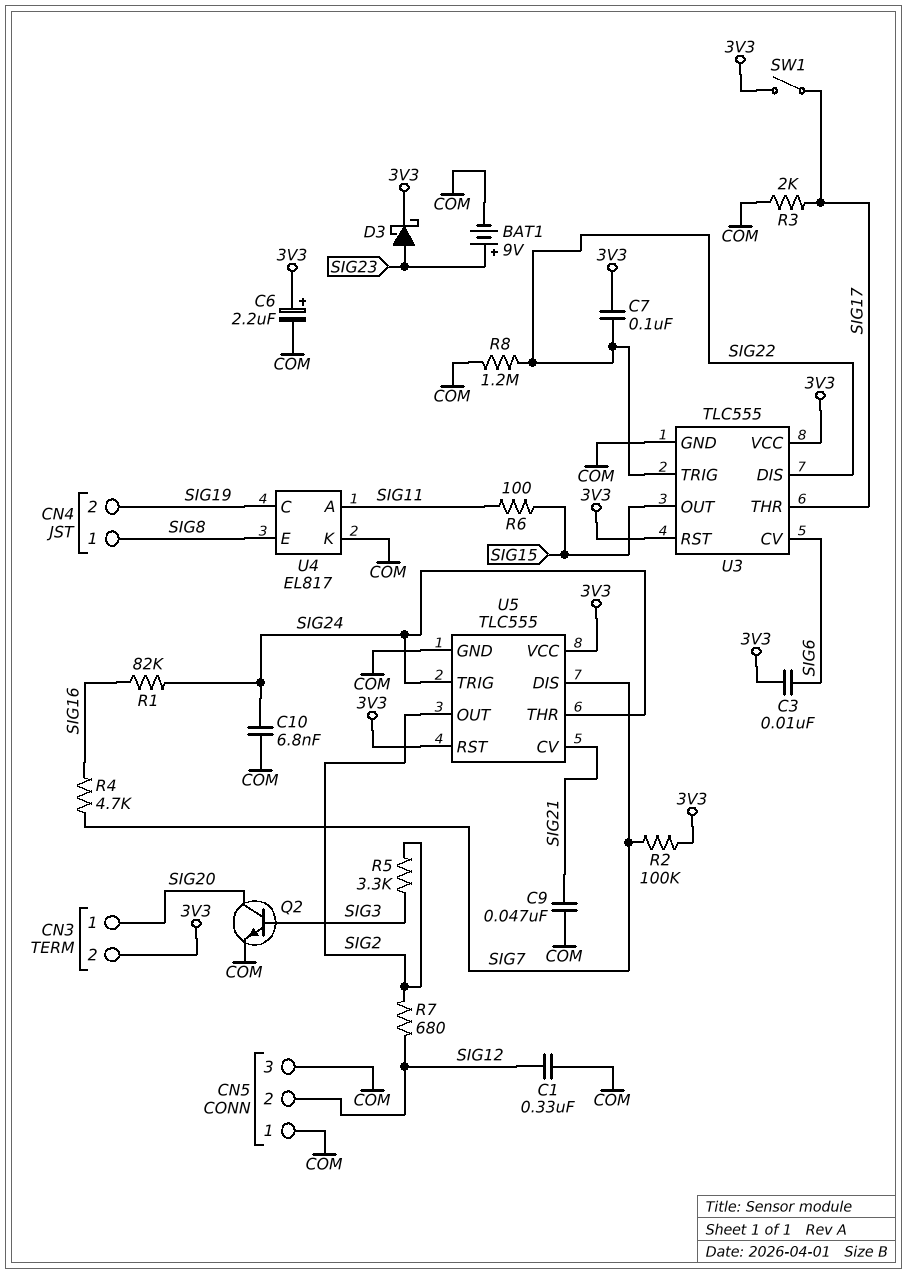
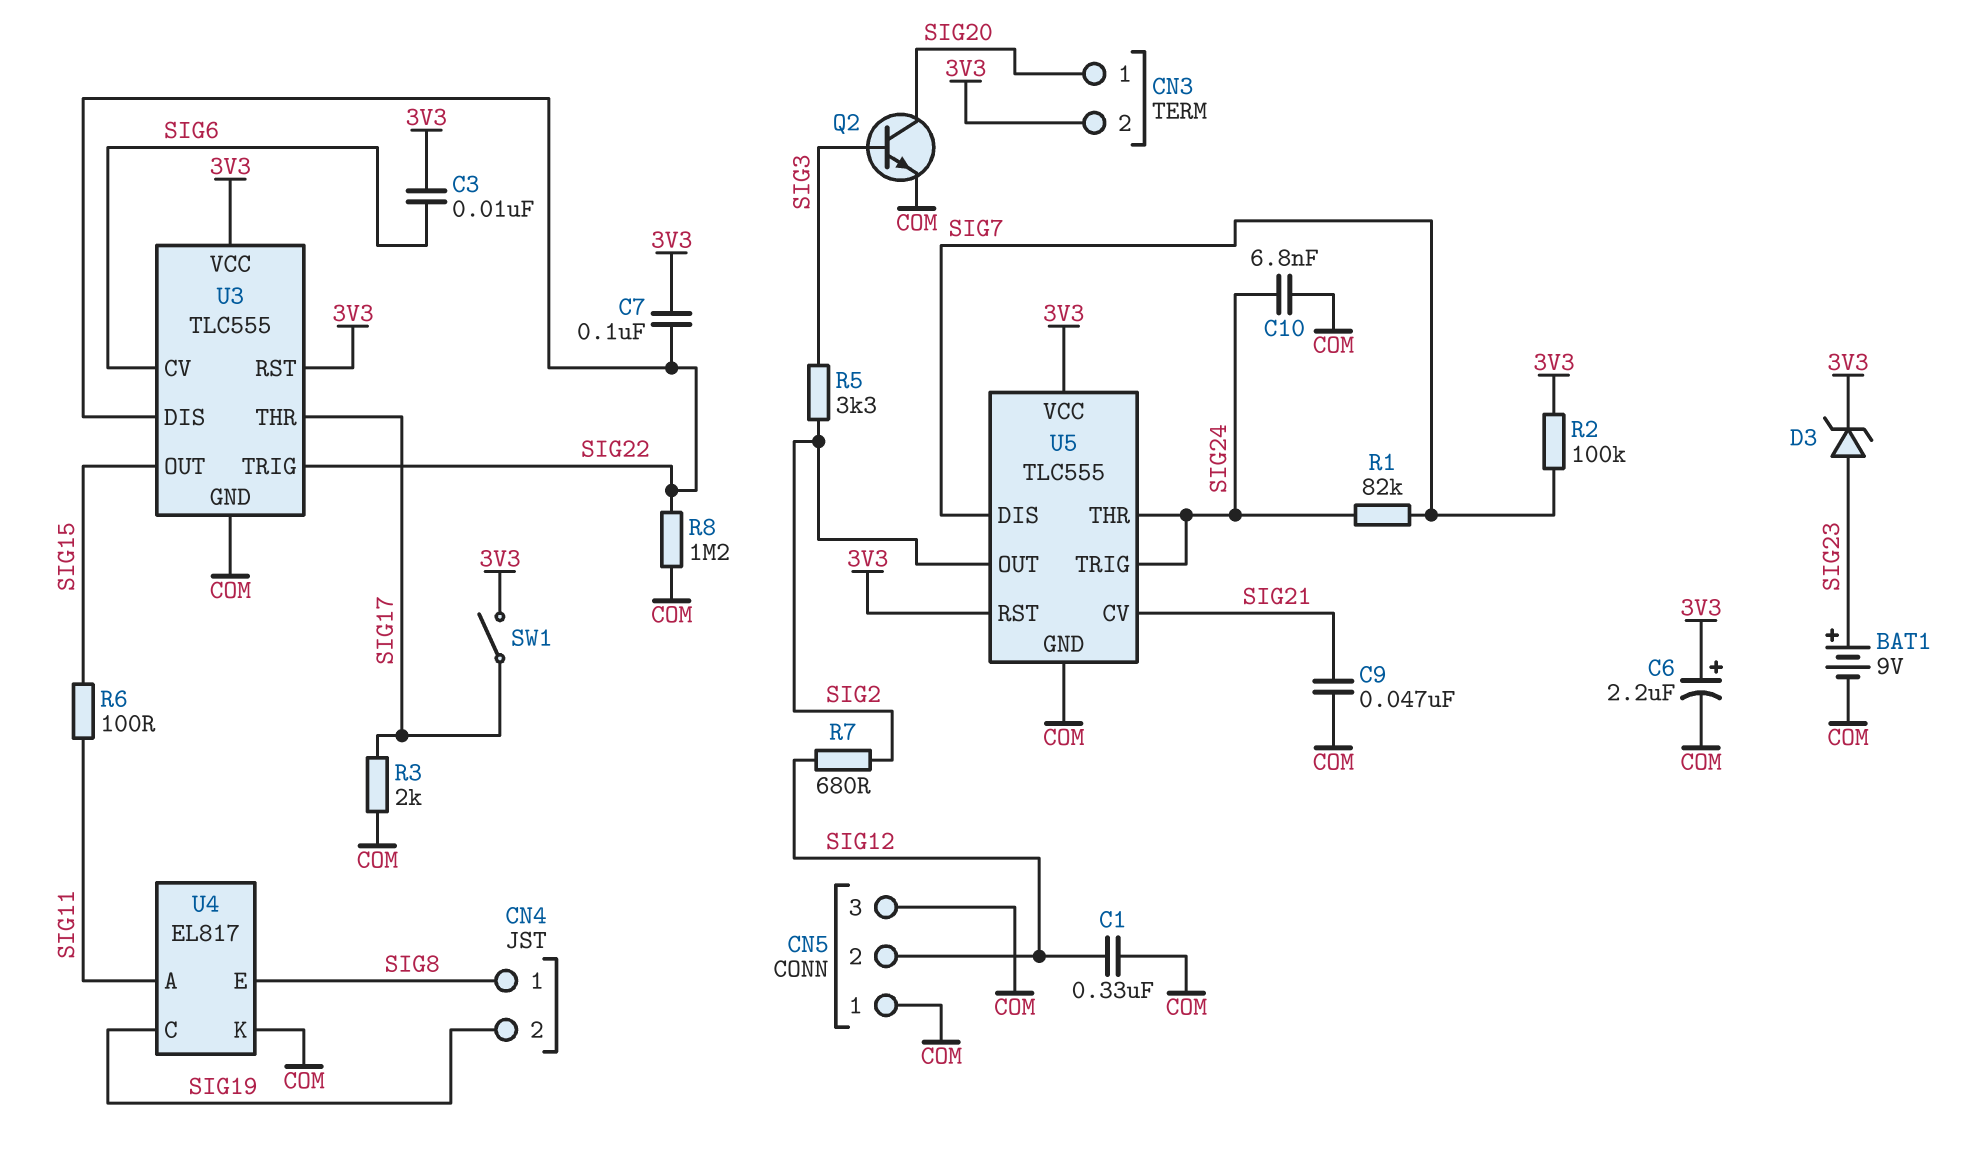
D3: schottky (A SIG23, K 3V3) -> zener (A SIG23, K 3V3)
R1: 82k (SIG16, SIG24) -> 82k (SIG7, SIG24)
R4: 4.7k (SIG7, SIG16) -> none

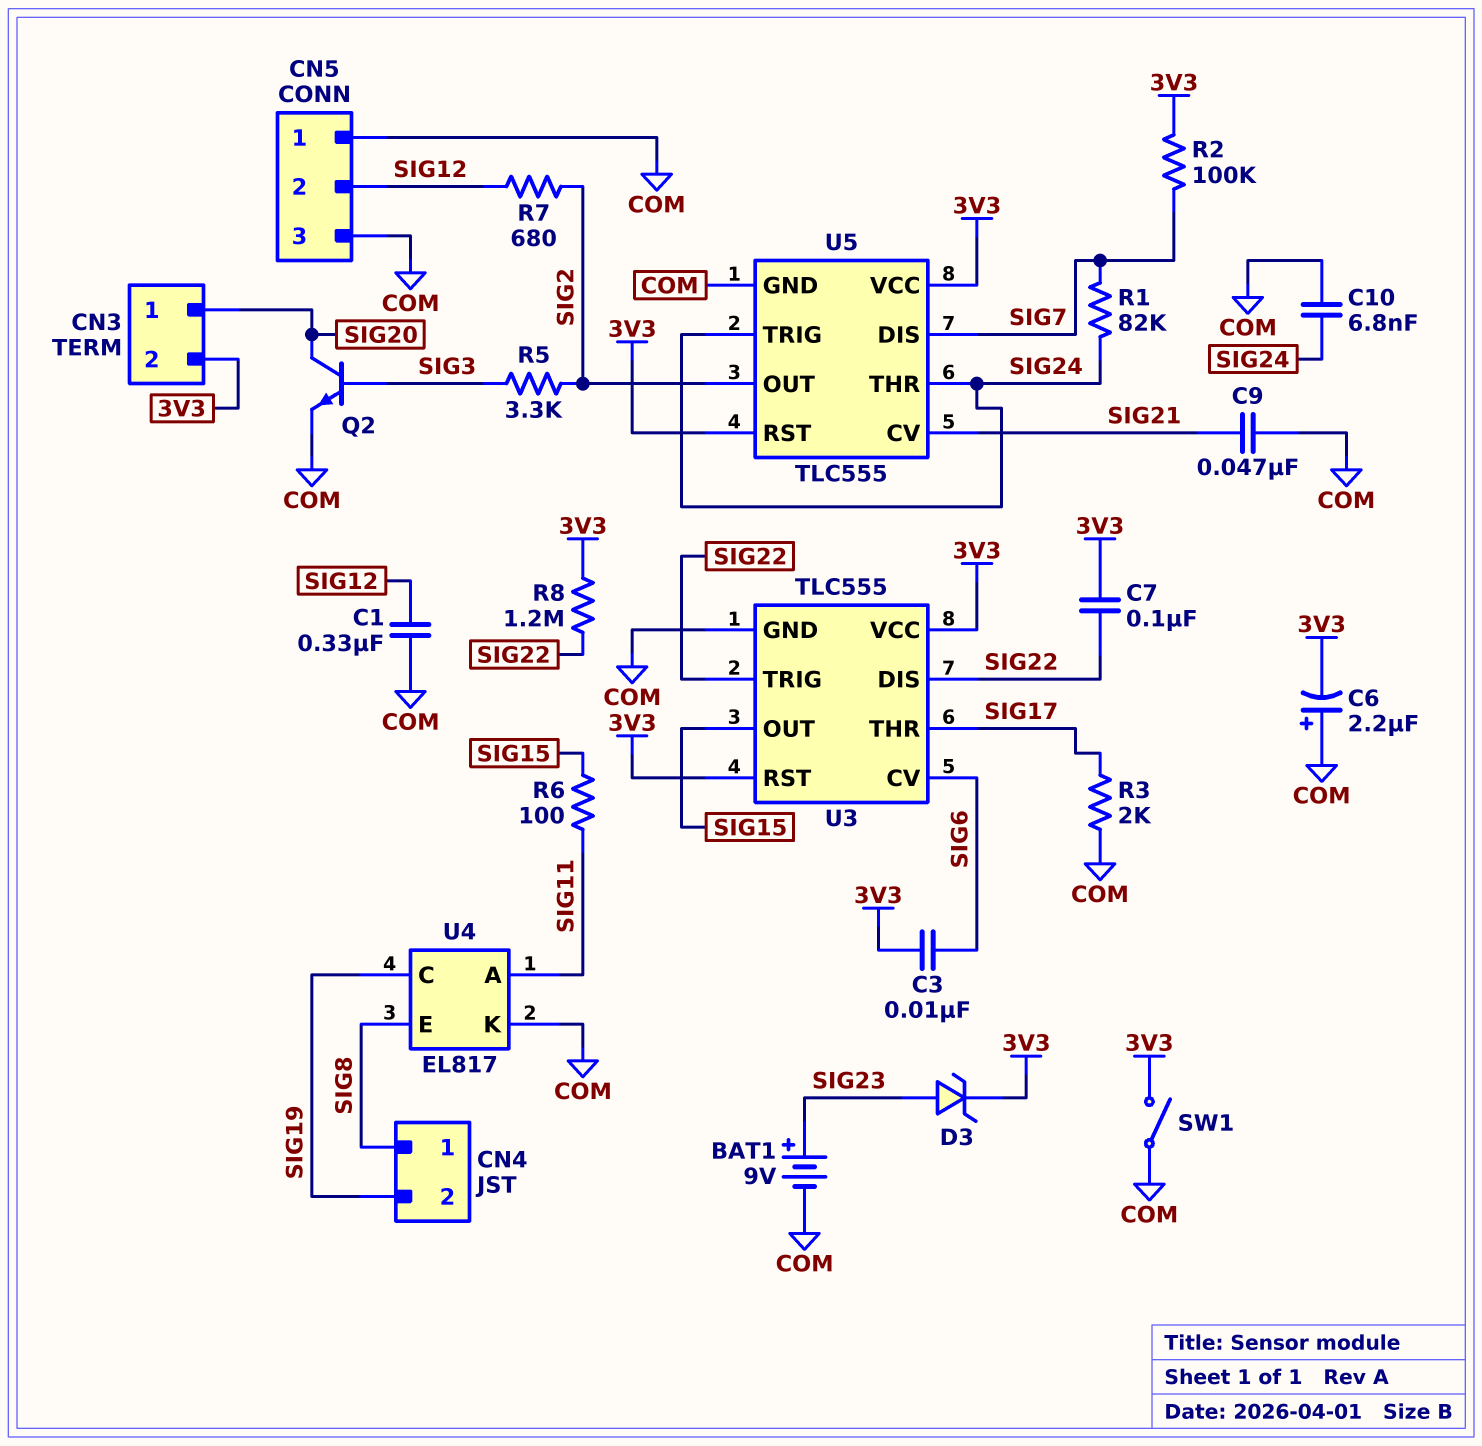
C6: 2.2uF (plus 3V3, minus COM) -> 2.2uF (plus COM, minus 3V3)
R8: 1.2M (COM, SIG22) -> 1.2M (3V3, SIG22)
SW1: switch (3V3, SIG17) -> switch (3V3, COM)

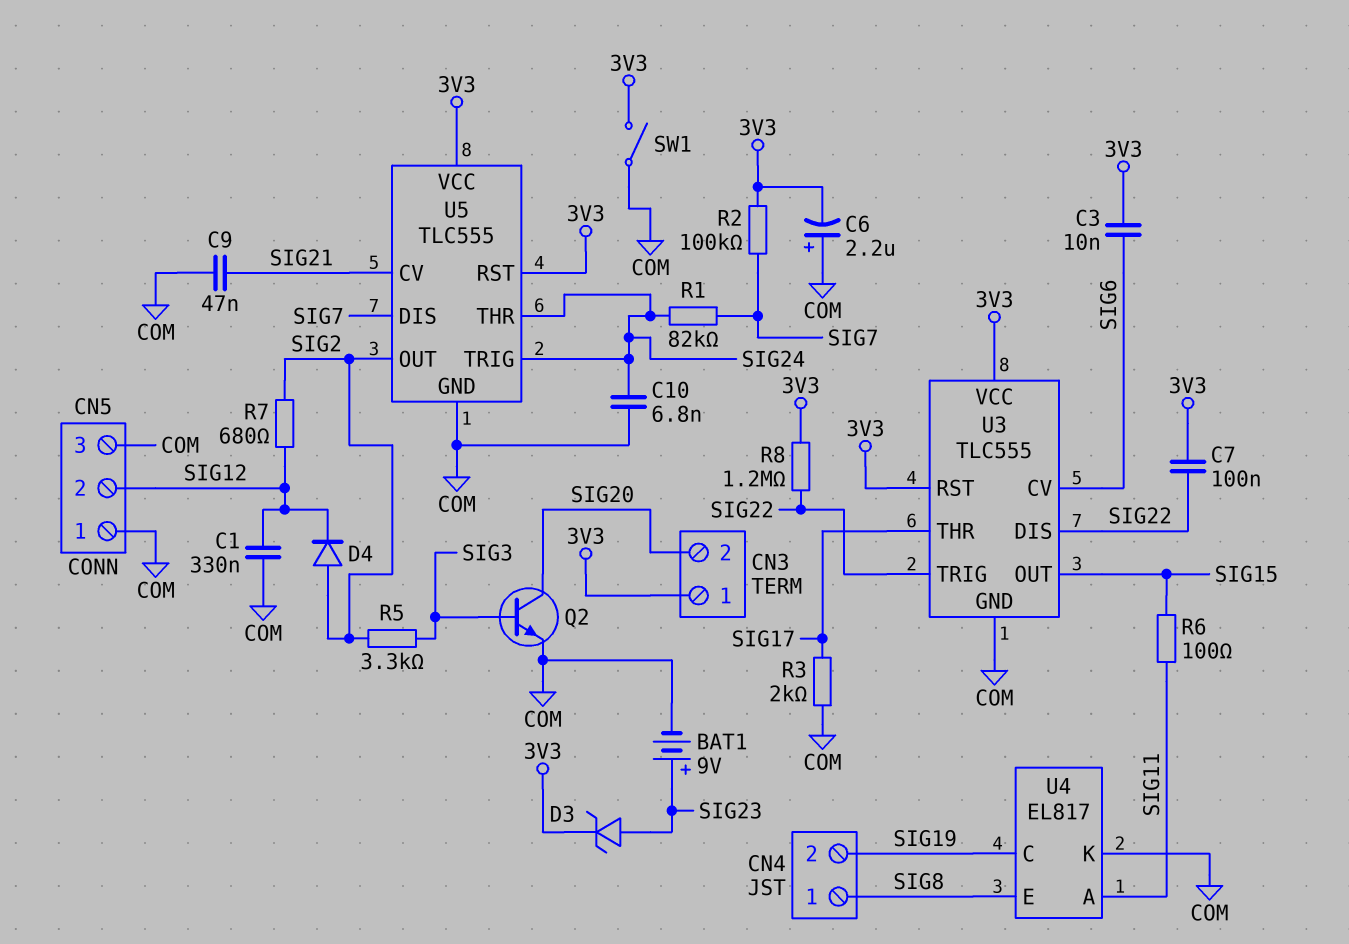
CN3 pin 1: SIG20 -> 3V3
CN3 pin 2: 3V3 -> SIG20
D4: none -> diode (A SIG2, K SIG12)

